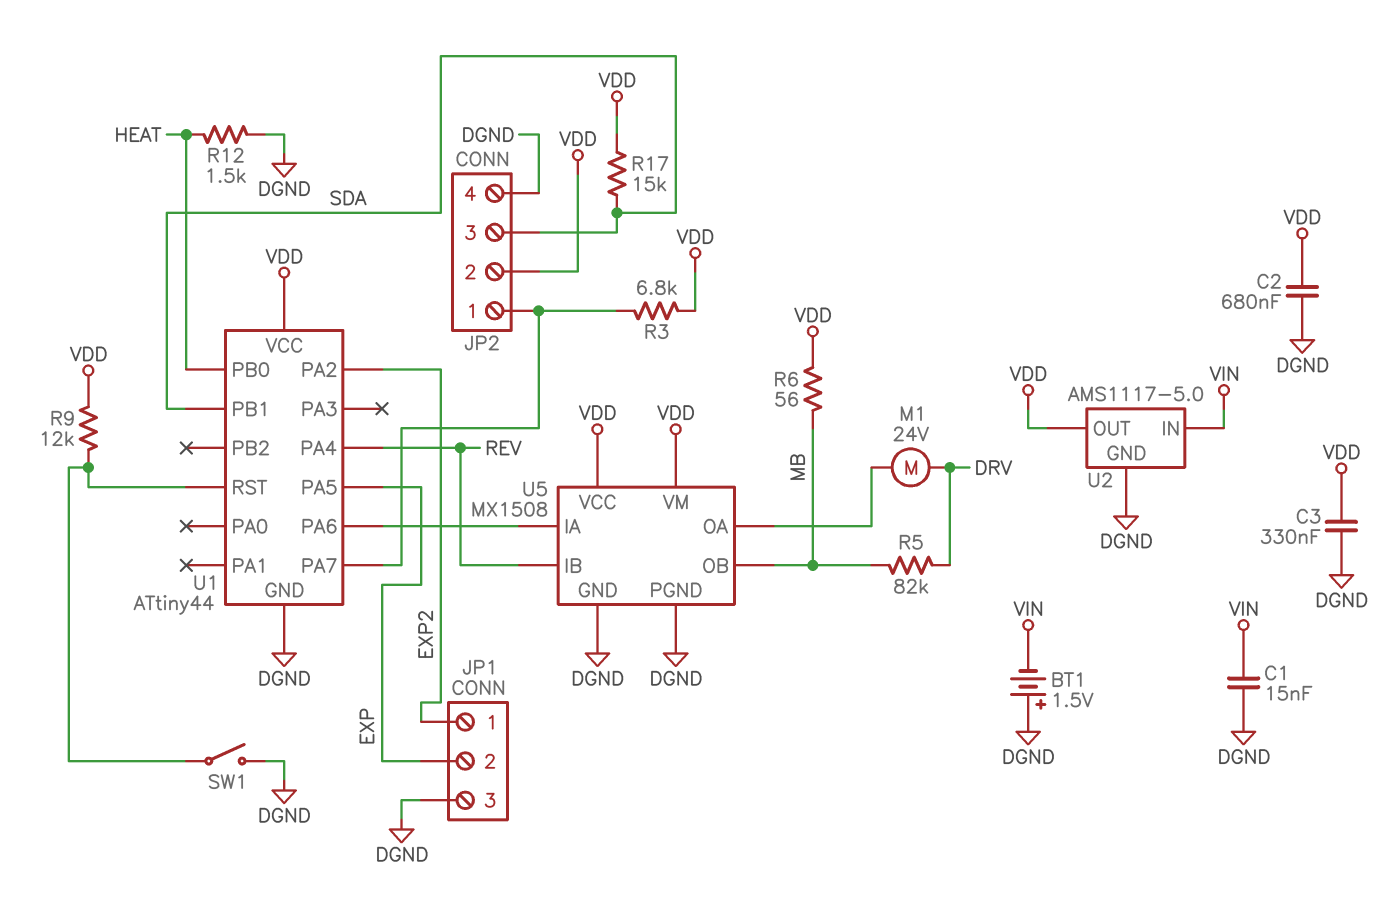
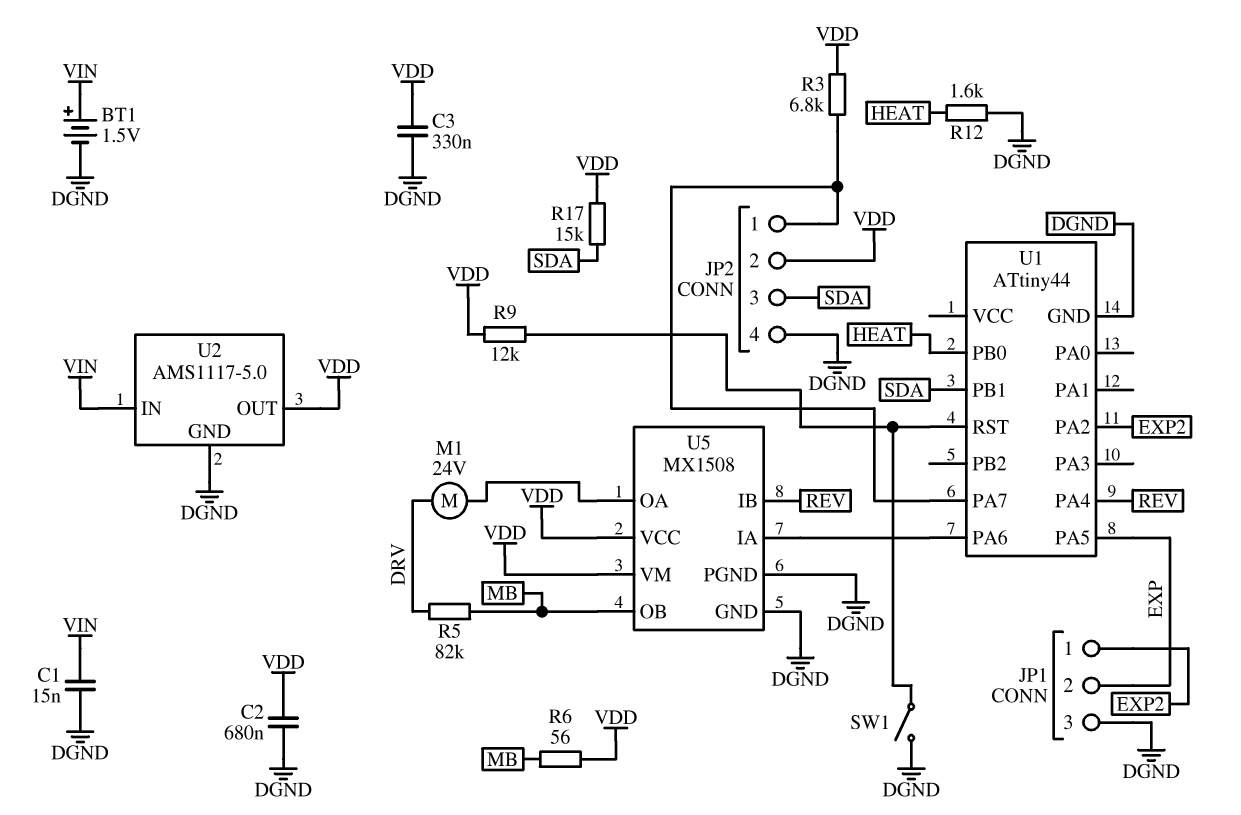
BT1: 1.5V (plus DGND, minus VIN) -> 1.5V (plus VIN, minus DGND)
R12: 1.5k (DGND, HEAT) -> 1.6k (DGND, HEAT)
U1 pin VCC: VDD -> none

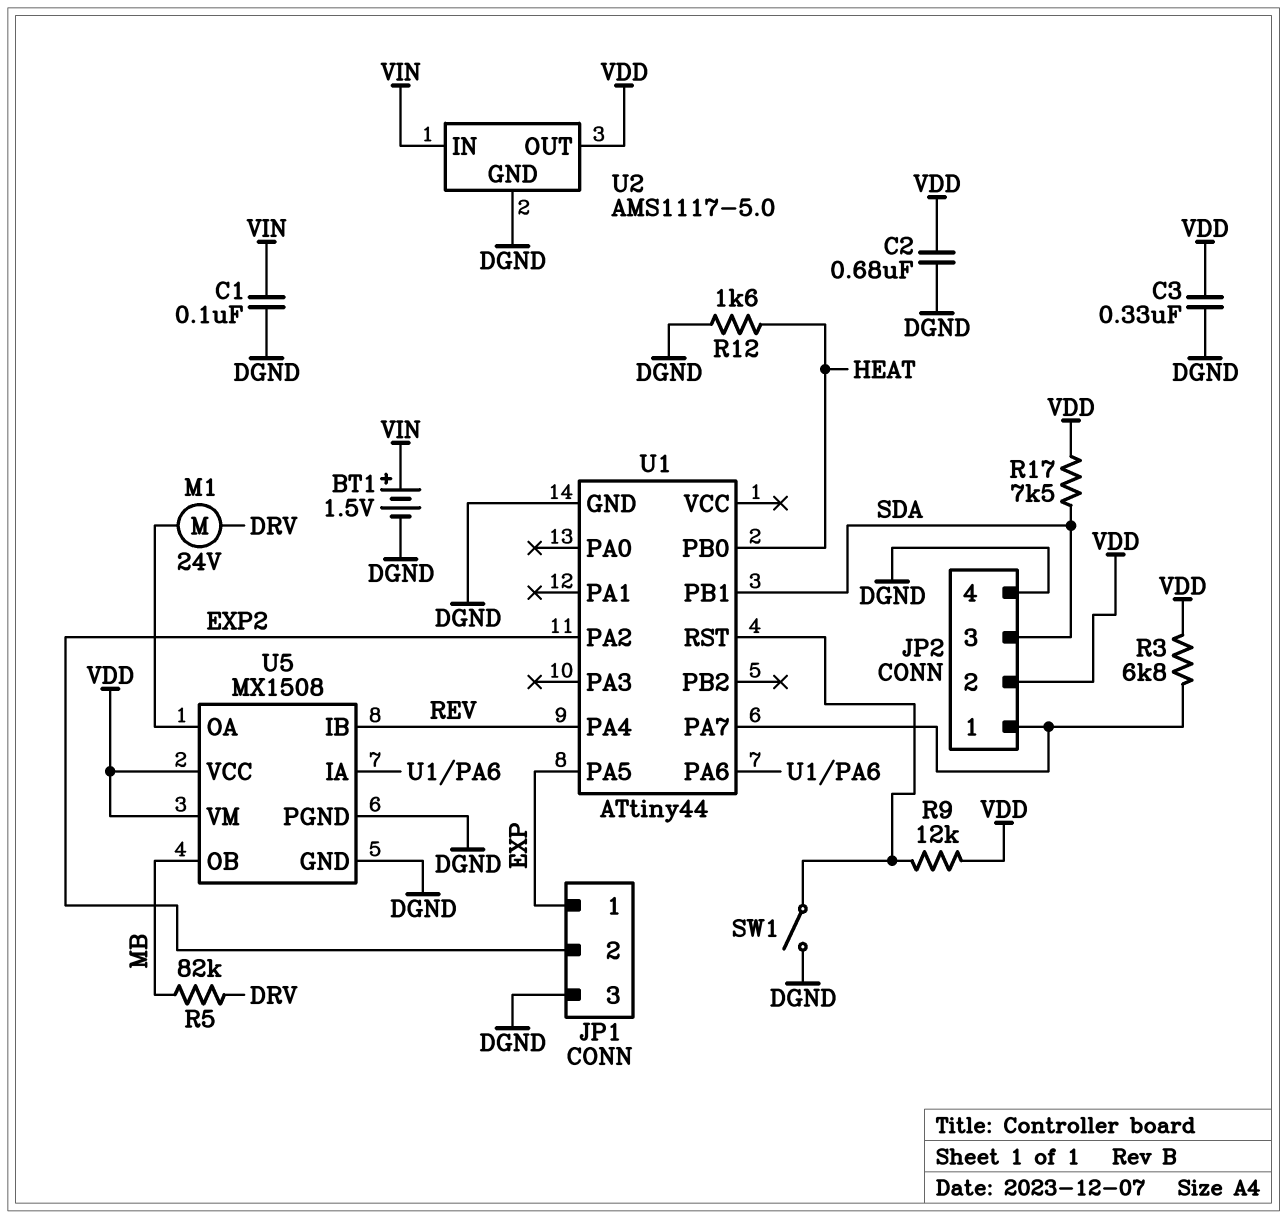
C1: 15nF (DGND, VIN) -> 100nF (DGND, VIN)
JP1 pin 1: EXP2 -> EXP
JP1 pin 2: EXP -> EXP2
R6: 56 (MB, VDD) -> none
R17: 15k (SDA, VDD) -> 7.5k (SDA, VDD)

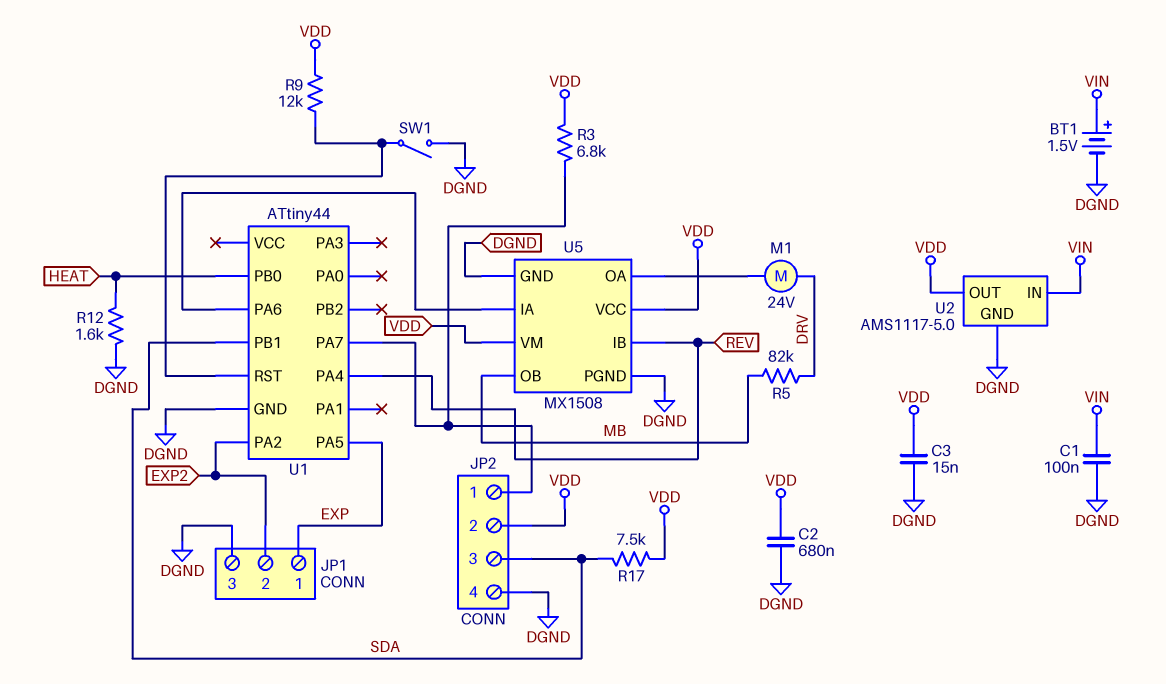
C3: 330nF (DGND, VDD) -> 15nF (DGND, VDD)

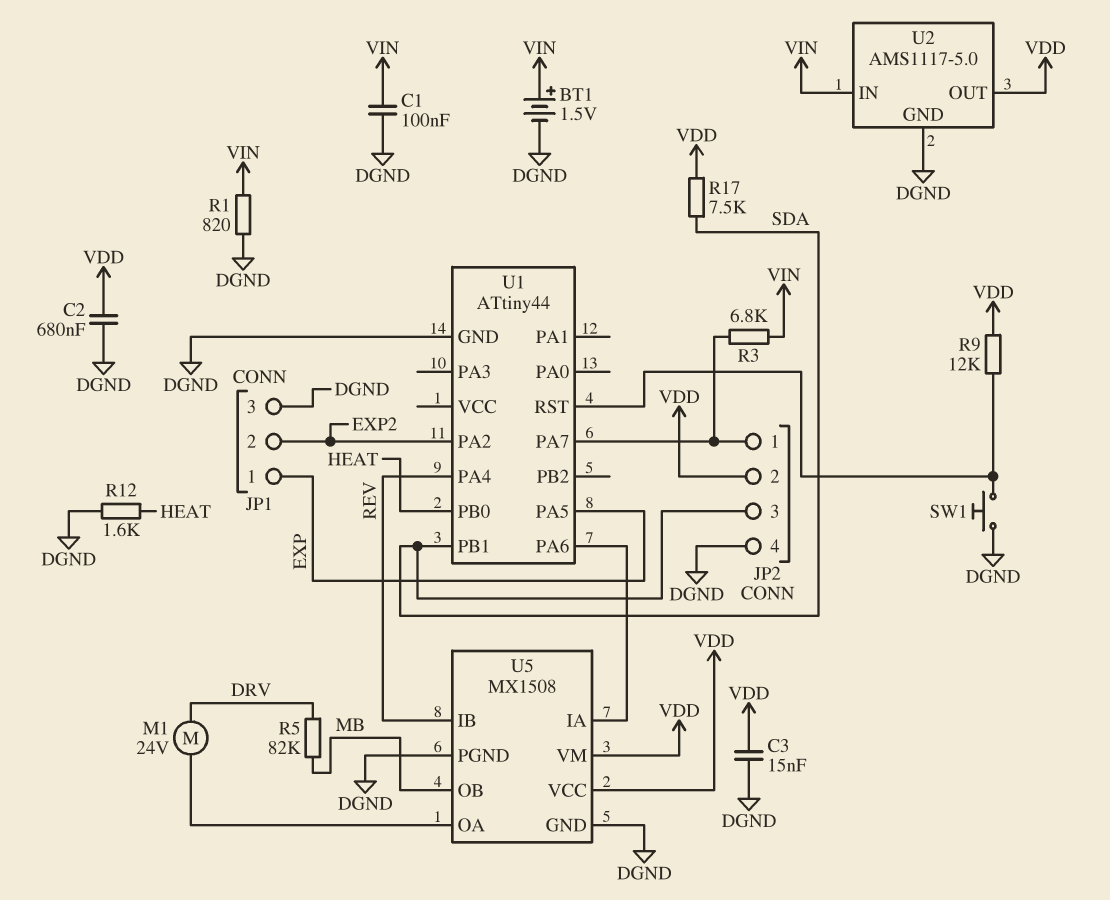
R1: none -> 820 (DGND, VIN)
R3: 6.8k (JP2/1, VDD) -> 6.8k (JP2/1, VIN)
SW1: switch (DGND, U1/RST) -> button (DGND, U1/RST)

